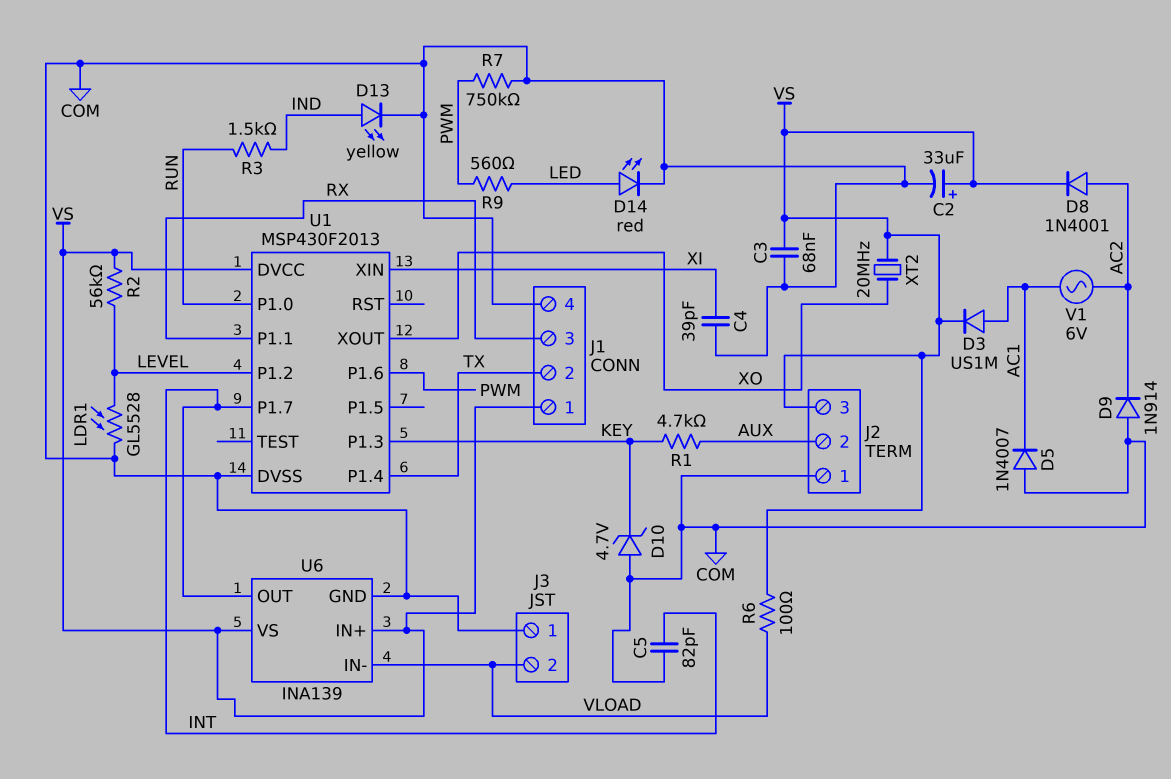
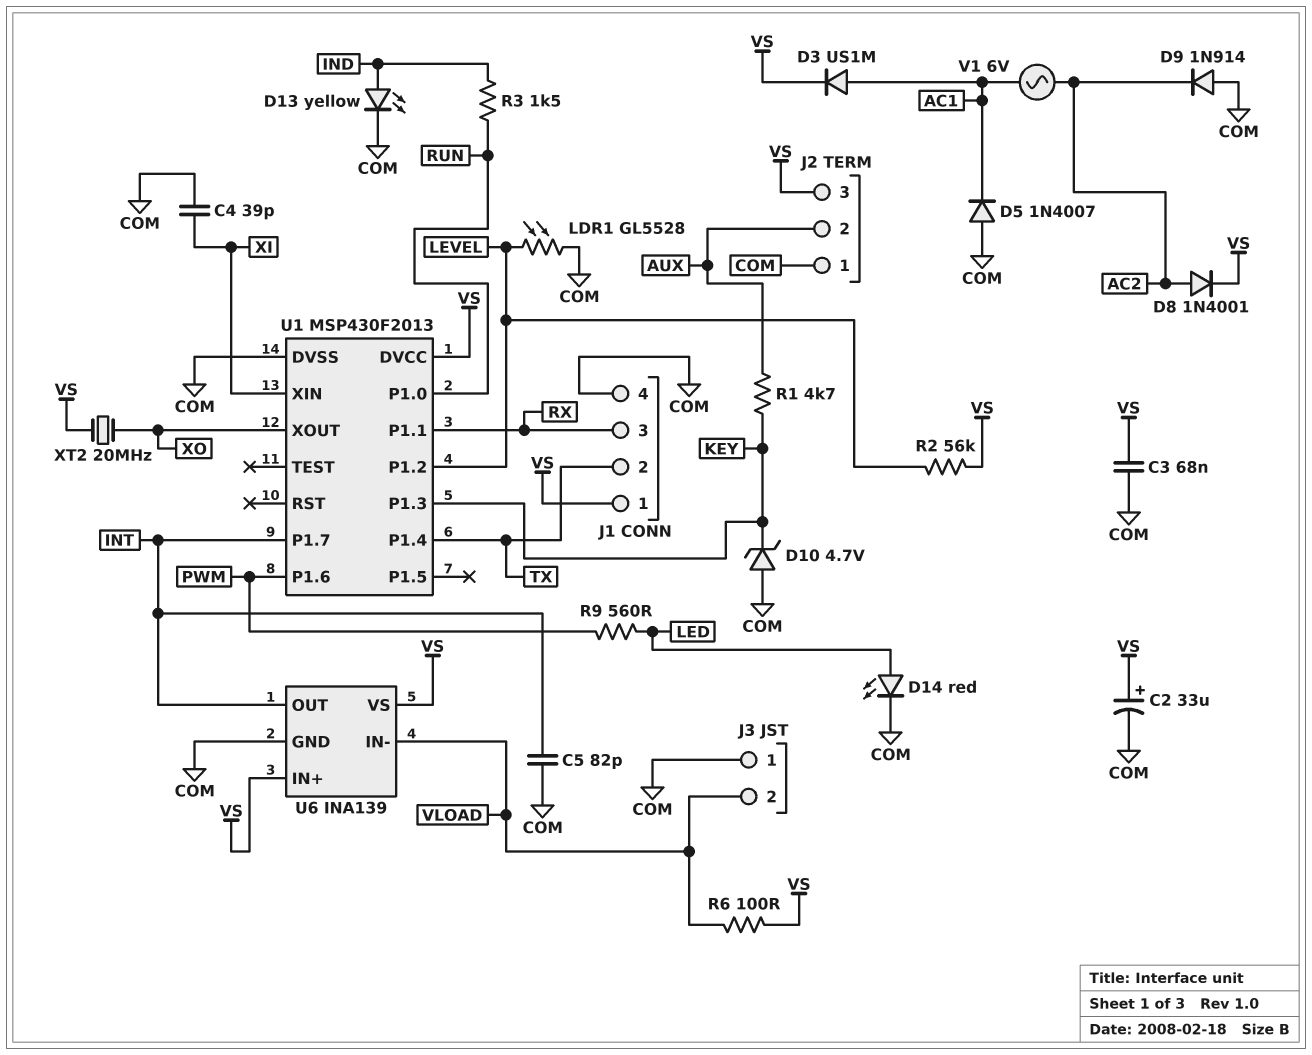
R7: 750k (COM, PWM) -> none

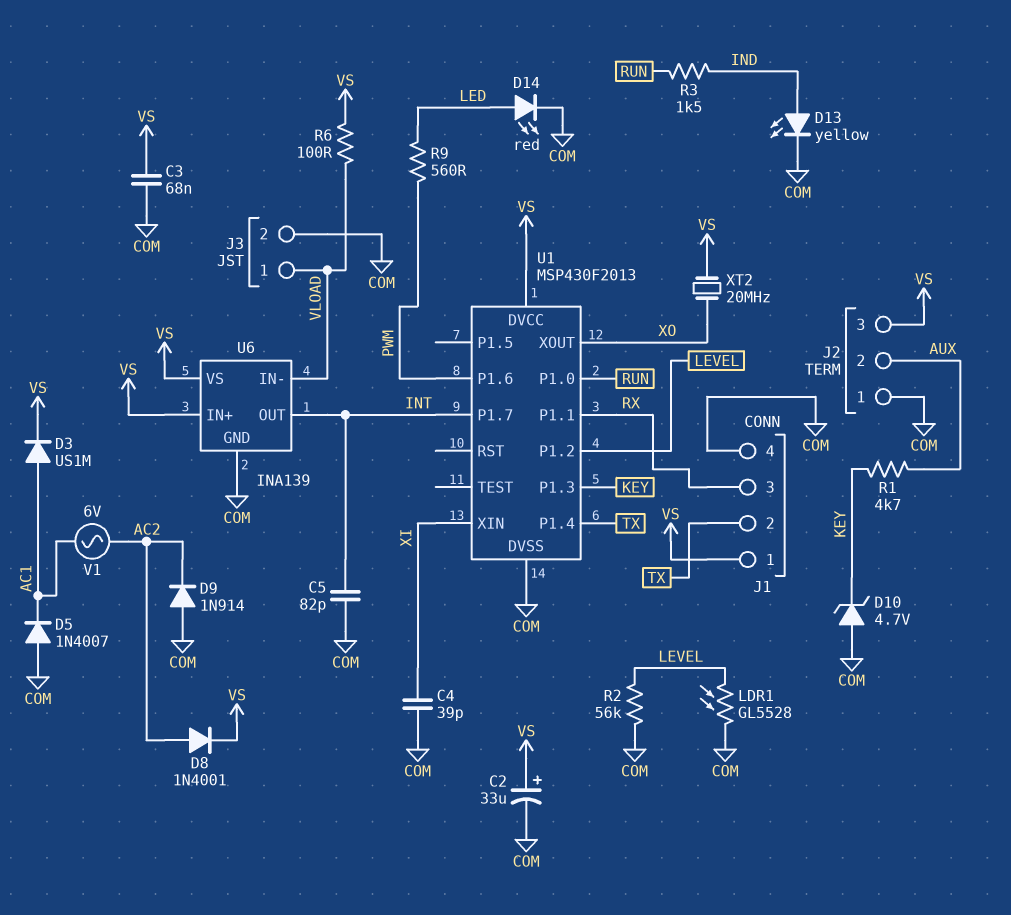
J3 pin 1: COM -> VLOAD
J3 pin 2: VLOAD -> COM
R2: 56k (LEVEL, VS) -> 56k (COM, LEVEL)

